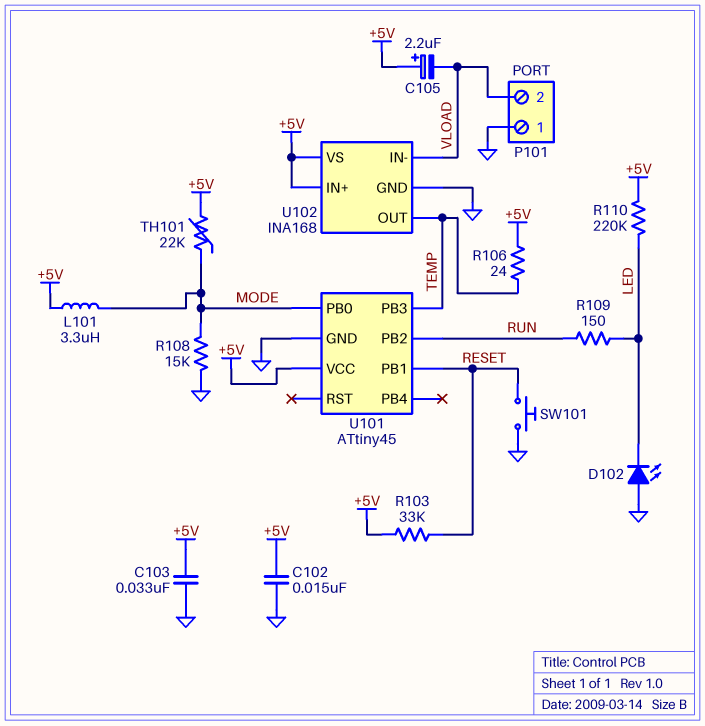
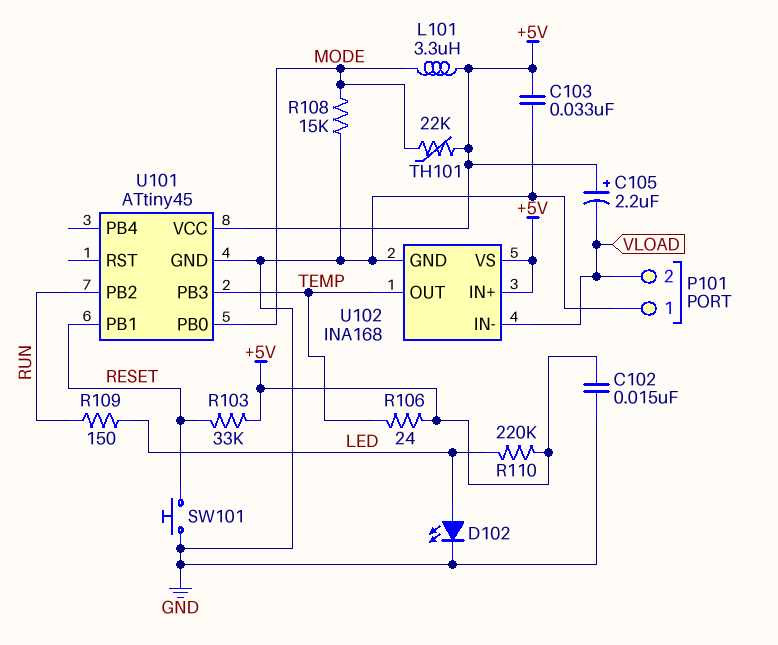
D102: LED (A GND, K LED) -> LED (A LED, K GND)

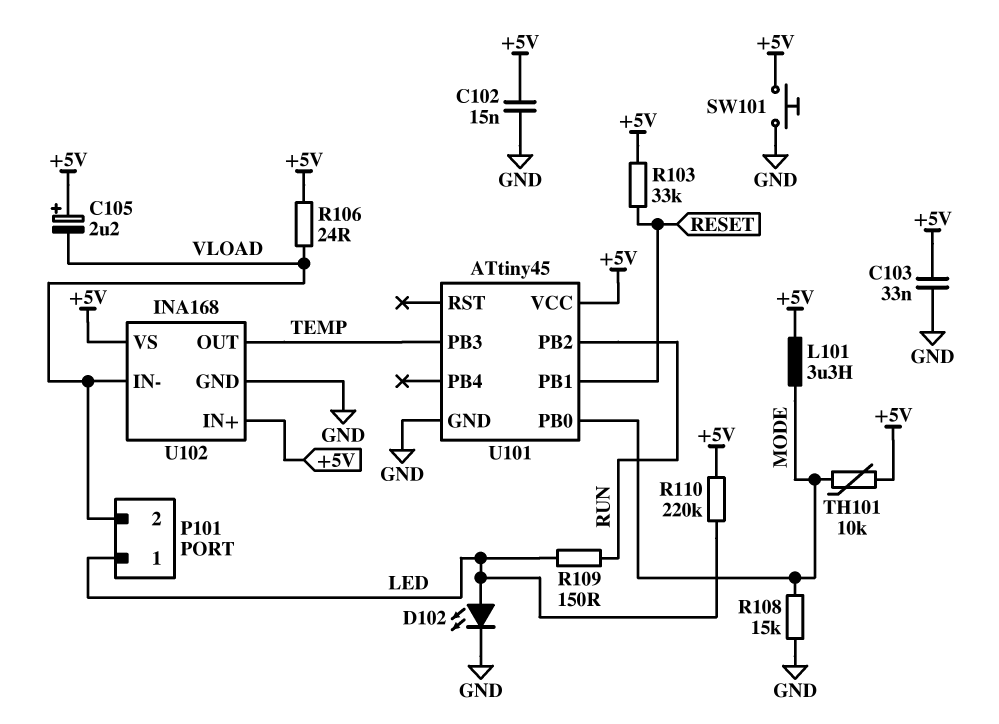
P101 pin 1: GND -> LED
R106: 24 (+5V, TEMP) -> 24 (+5V, VLOAD)
SW101: button (GND, RESET) -> button (+5V, GND)
TH101: 22k (+5V, MODE) -> 10k (+5V, MODE)

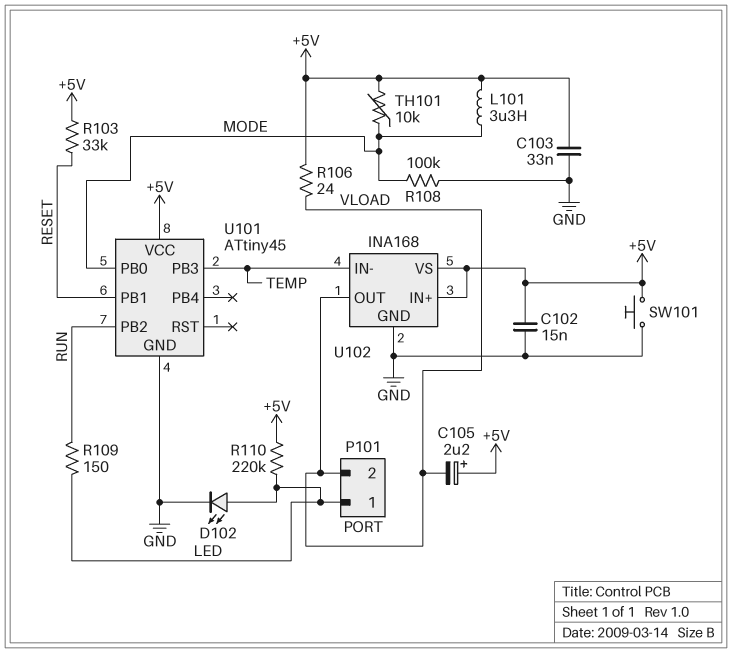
R108: 15k (GND, MODE) -> 100k (GND, MODE)
U102 pin IN-: VLOAD -> TEMP
U102 pin OUT: TEMP -> VLOAD

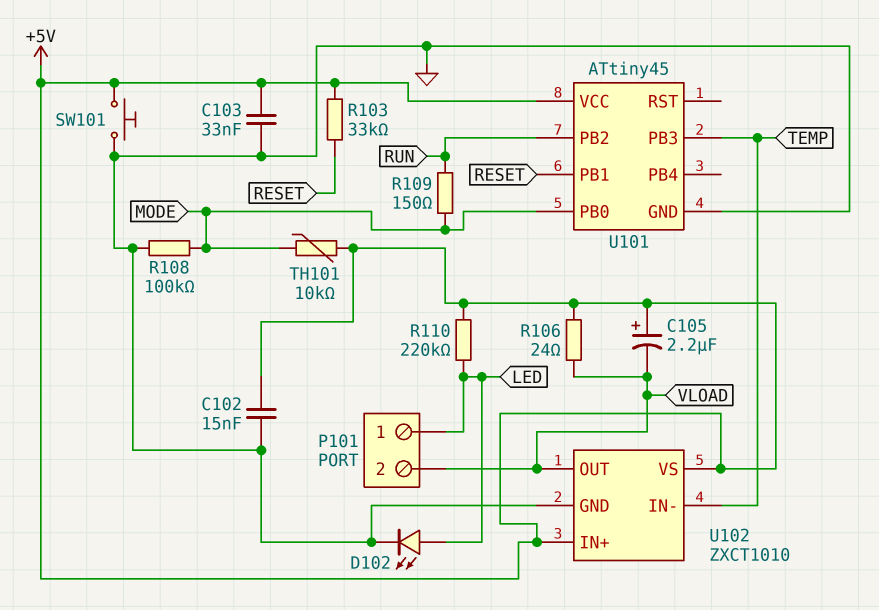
L101: 3.3uH (+5V, MODE) -> none
R109: 150 (LED, RUN) -> 150 (MODE, RUN)
U102: INA168 -> ZXCT1010

